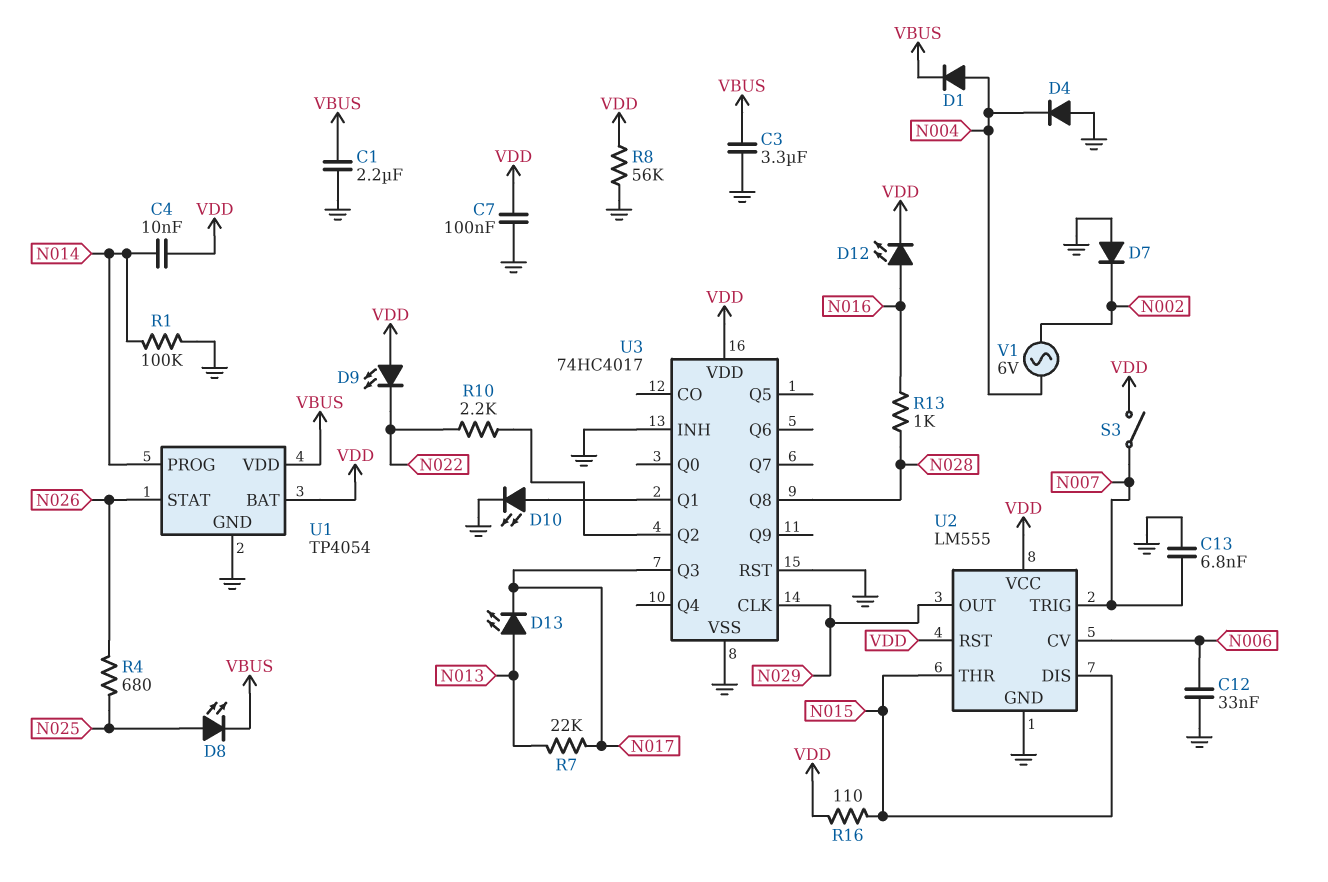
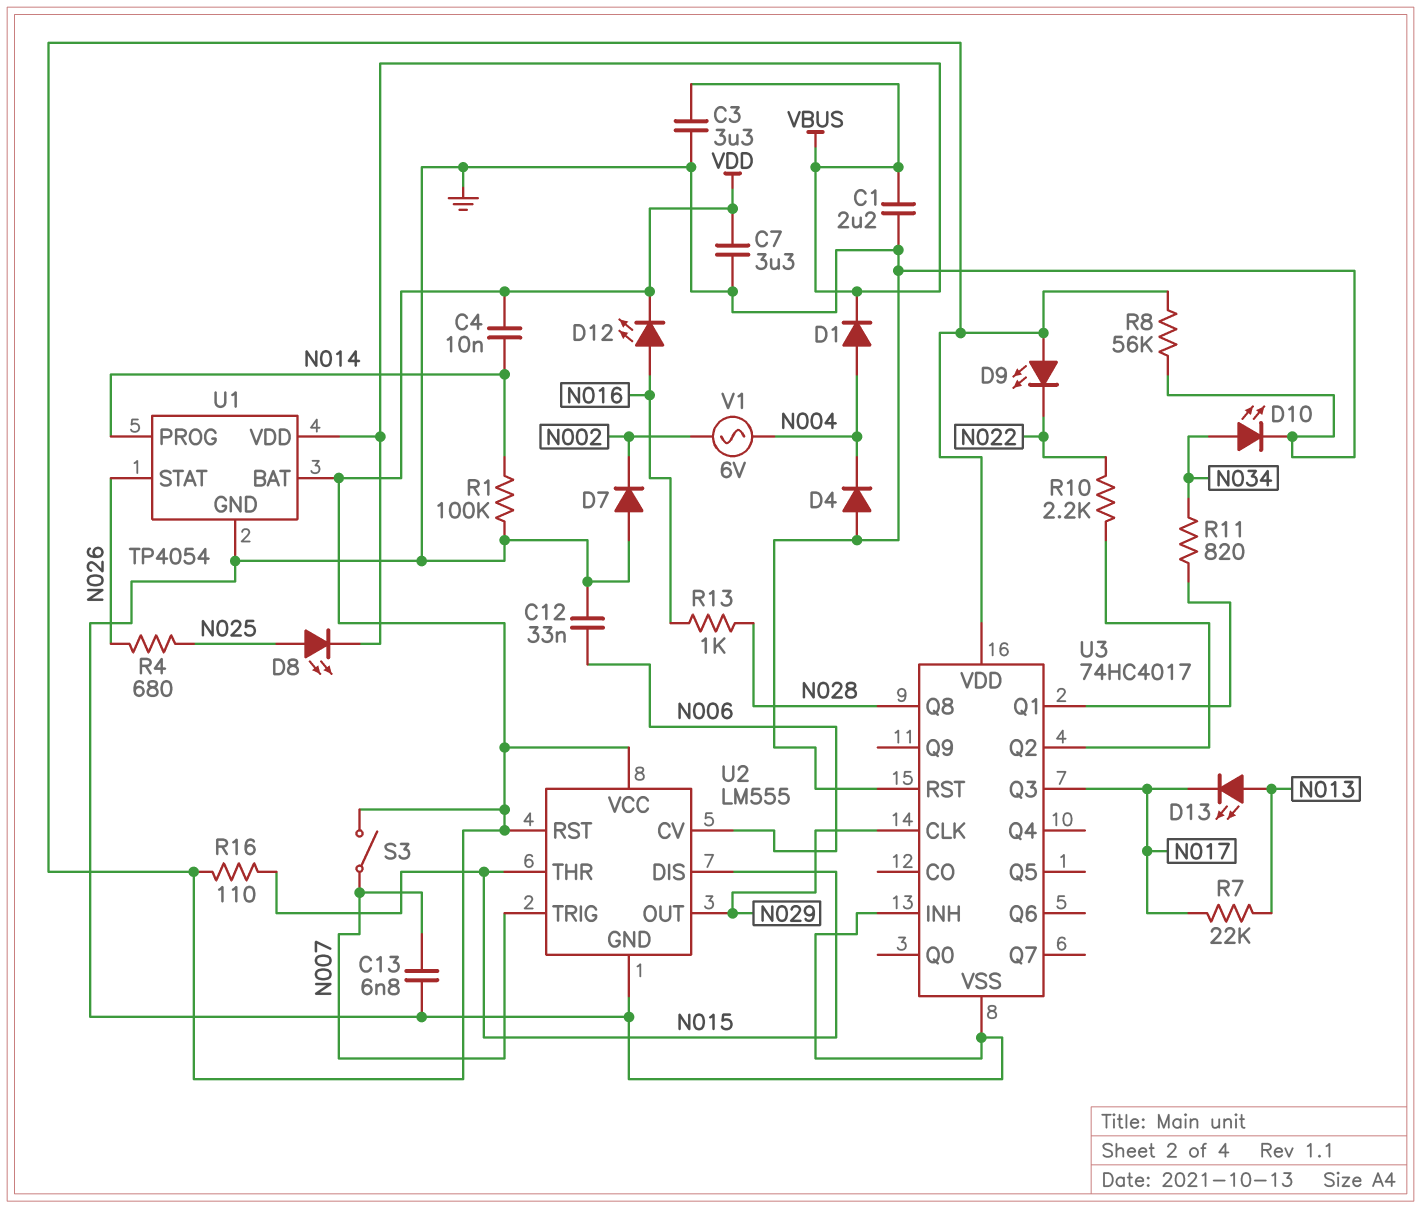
C7: 100nF (GND, VDD) -> 3.3uF (GND, VDD)
D10: LED (A U3/Q1, K GND) -> LED (A N034, K GND)
R11: none -> 820 (N034, U3/Q1)

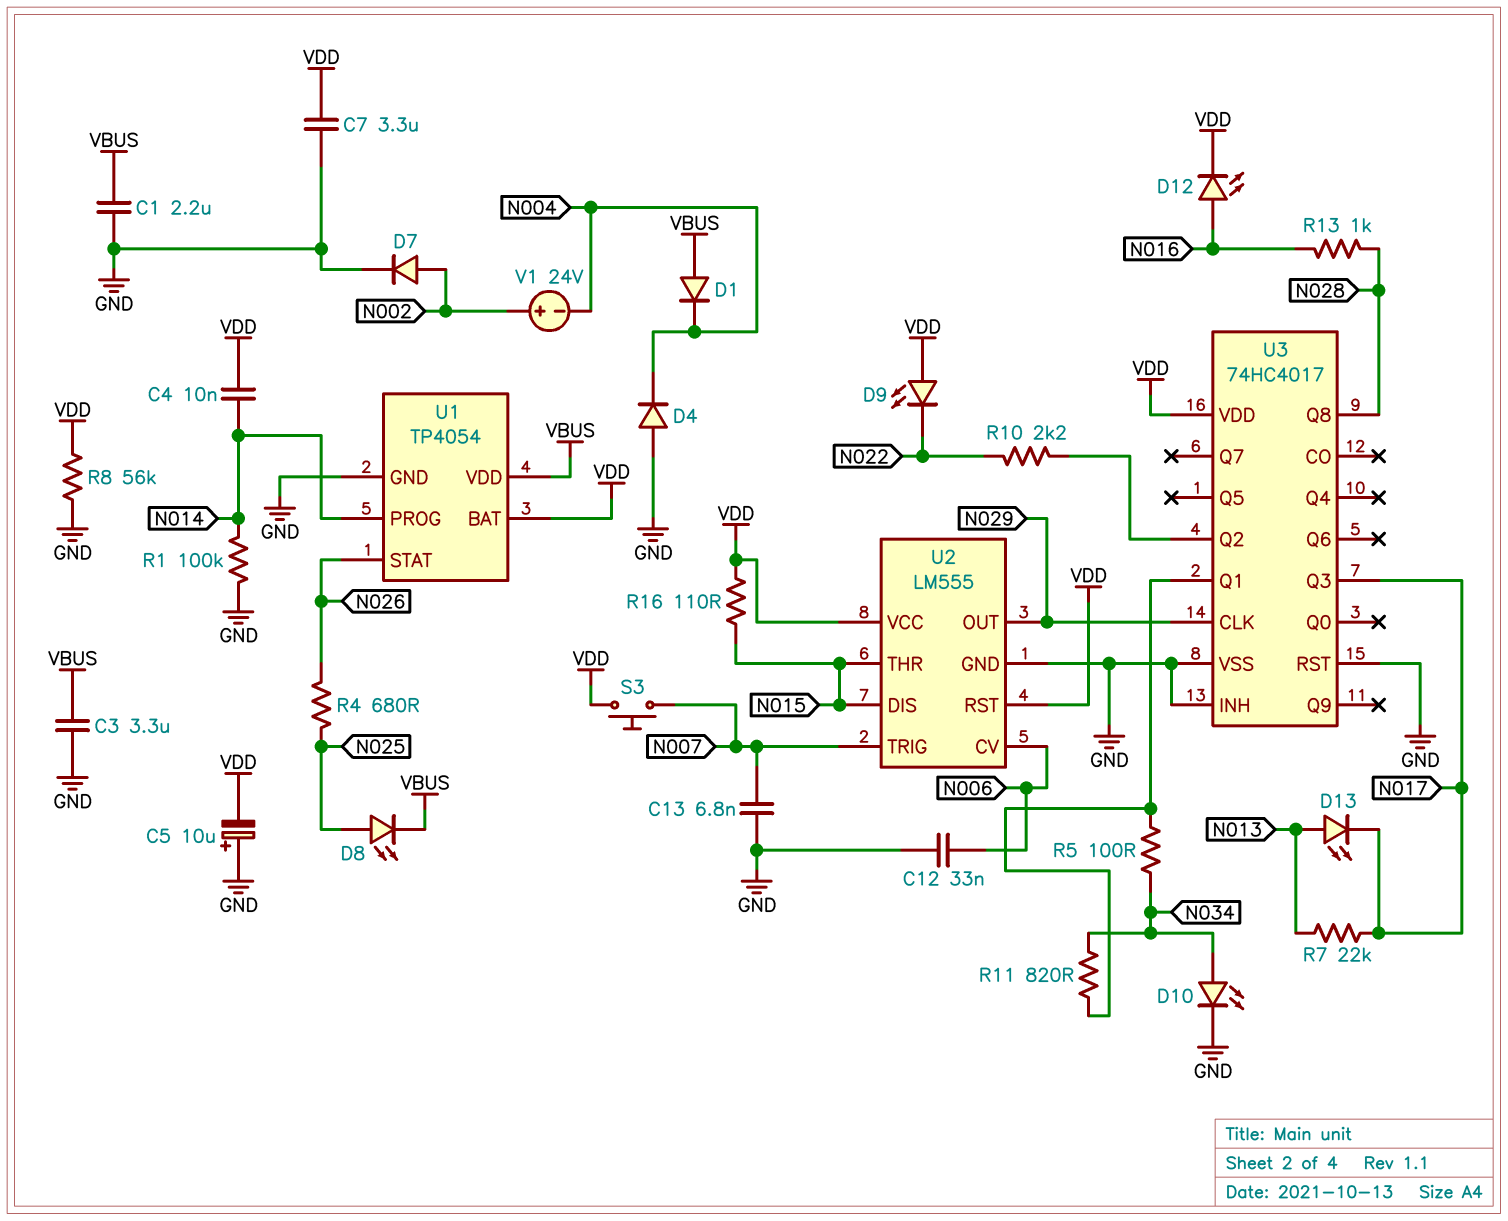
C5: none -> 10uF (plus GND, minus VDD)
D1: diode (A N004, K VBUS) -> diode (A VBUS, K N004)
D7: diode (A GND, K N002) -> diode (A N002, K GND)
R5: none -> 100 (N034, U3/Q1)
S3: switch (N007, VDD) -> button (N007, VDD)
V1: AC 6V (N002, N004) -> 24V (plus N002, minus N004)

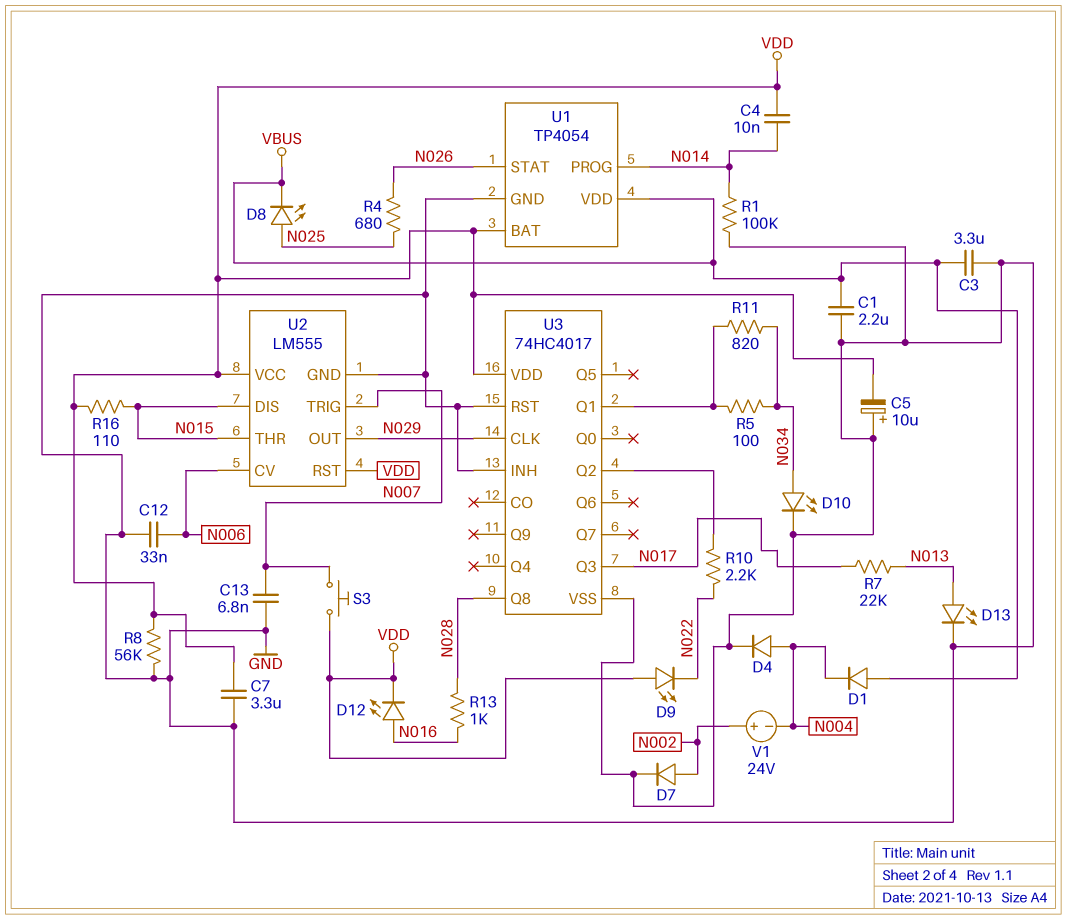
D4: diode (A GND, K N004) -> diode (A N004, K GND)
D13: LED (A N013, K N017) -> LED (A N013, K GND)

